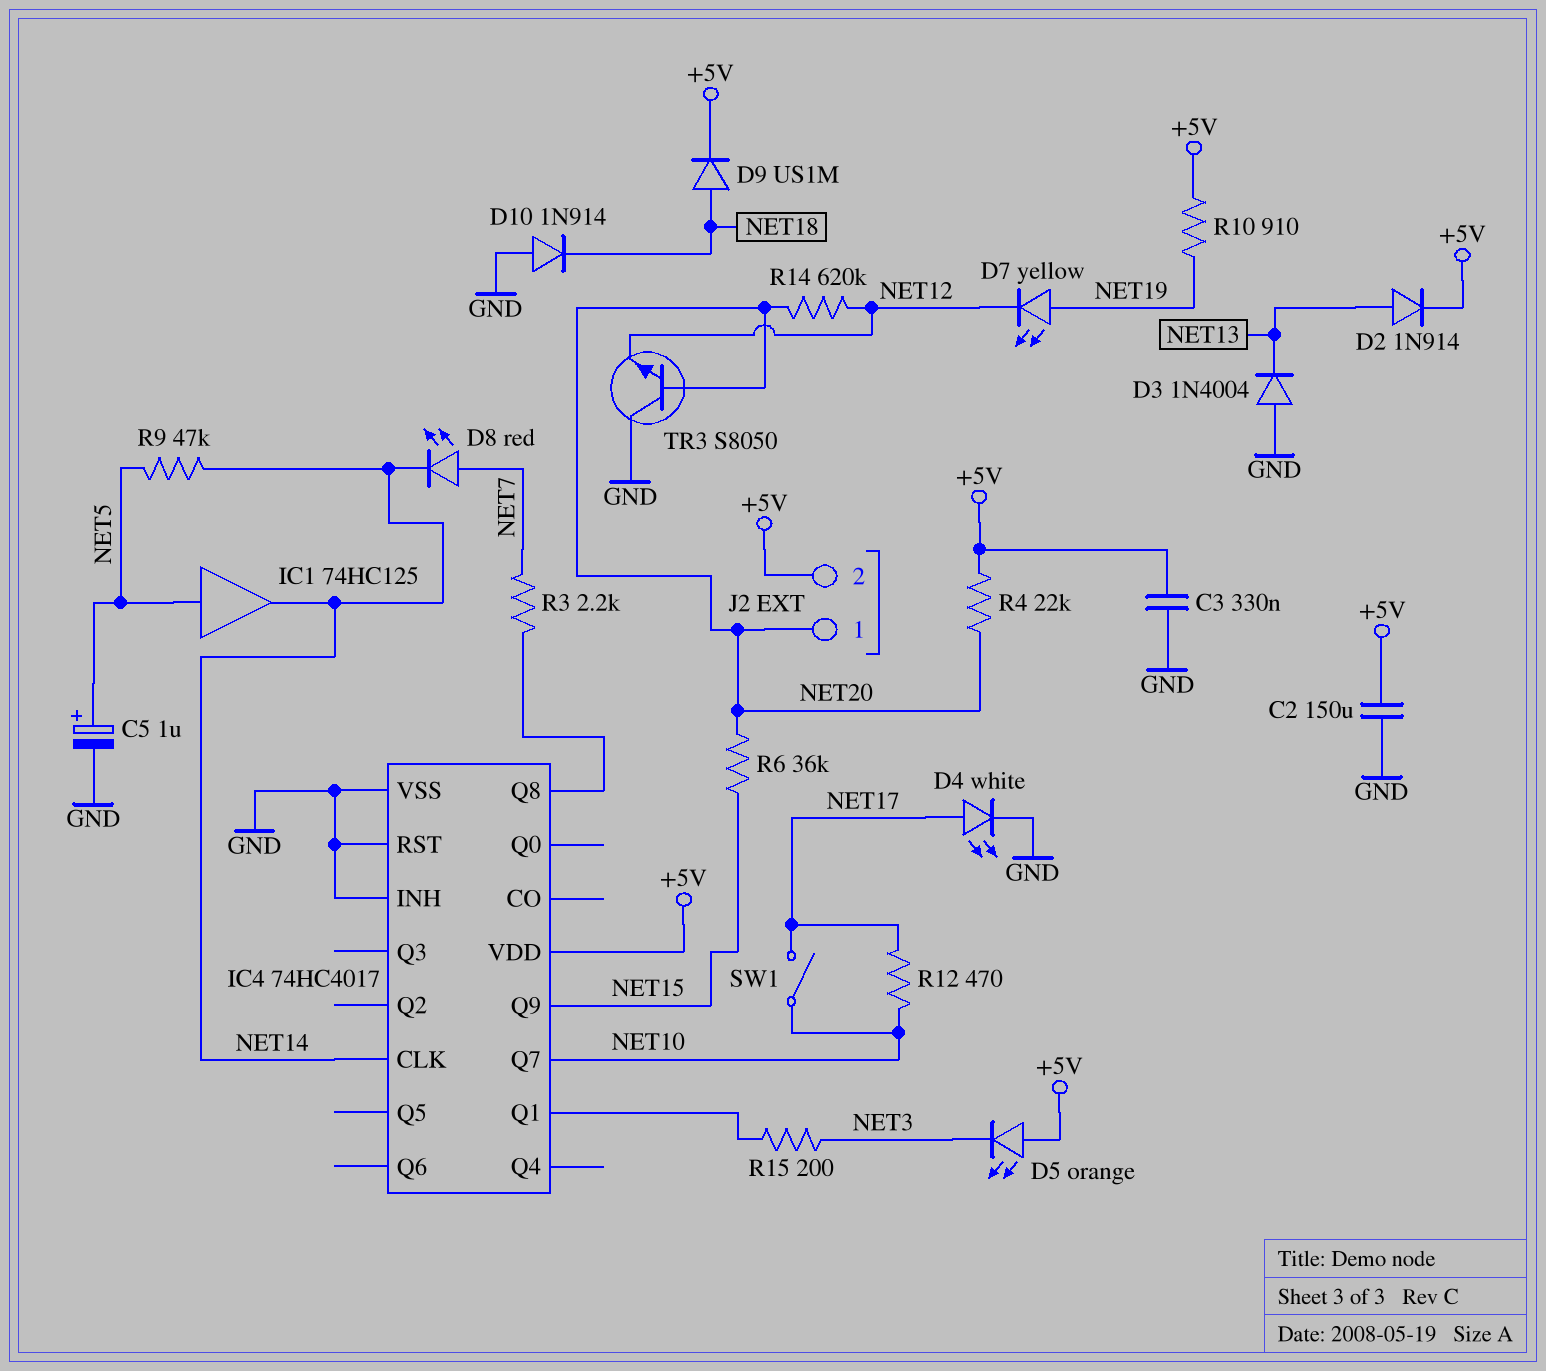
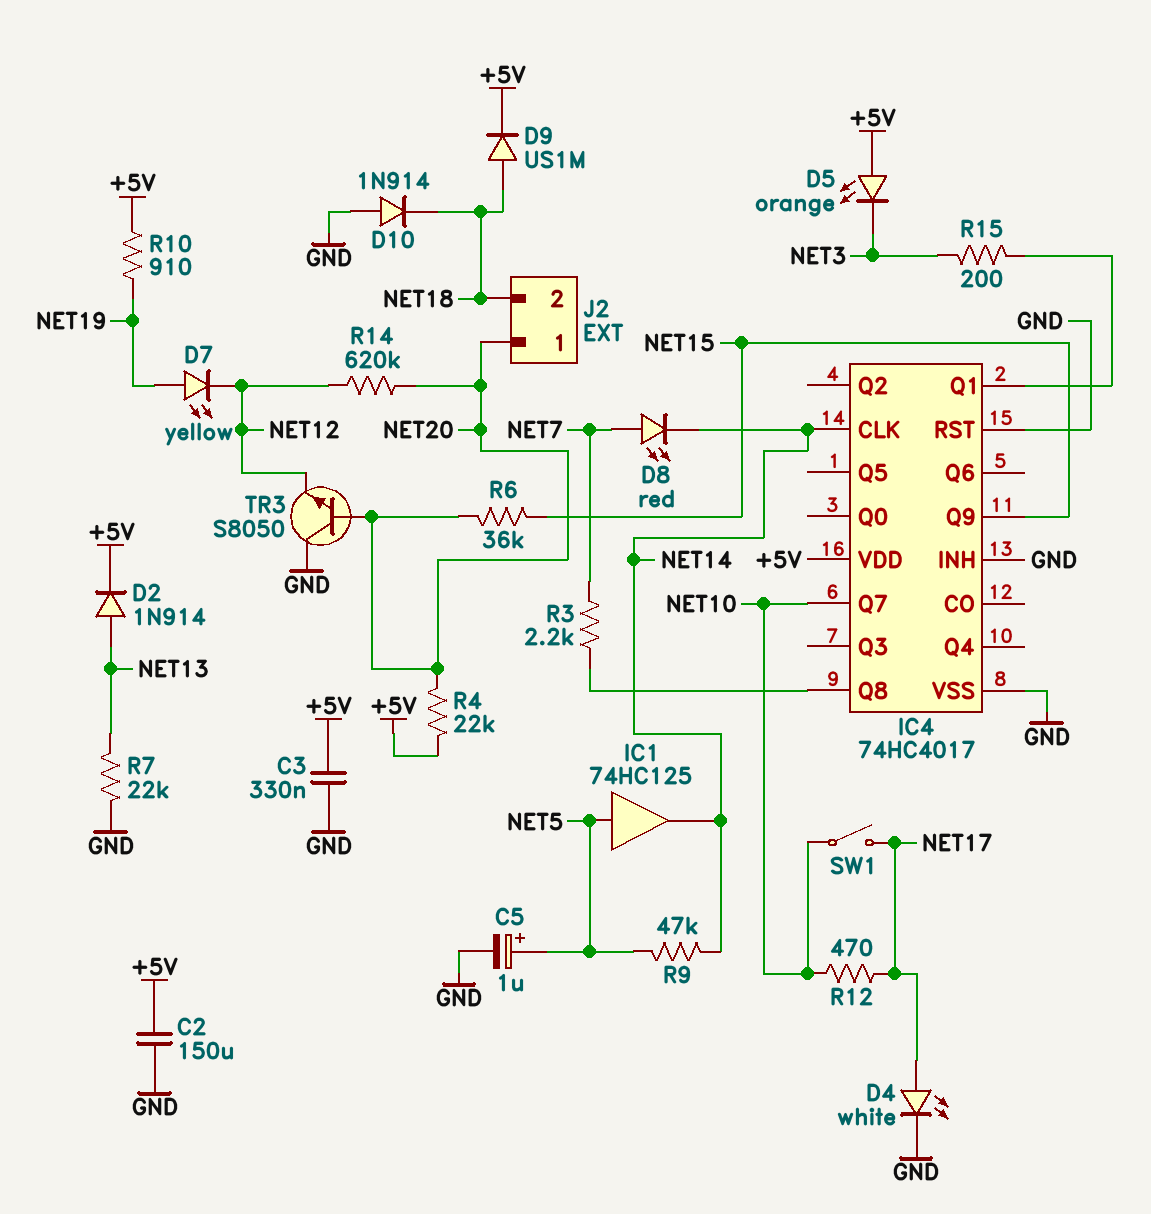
D3: diode 1N4004 (A GND, K NET13) -> none
J2 pin 2: +5V -> NET18
R7: none -> 22k (GND, NET13)

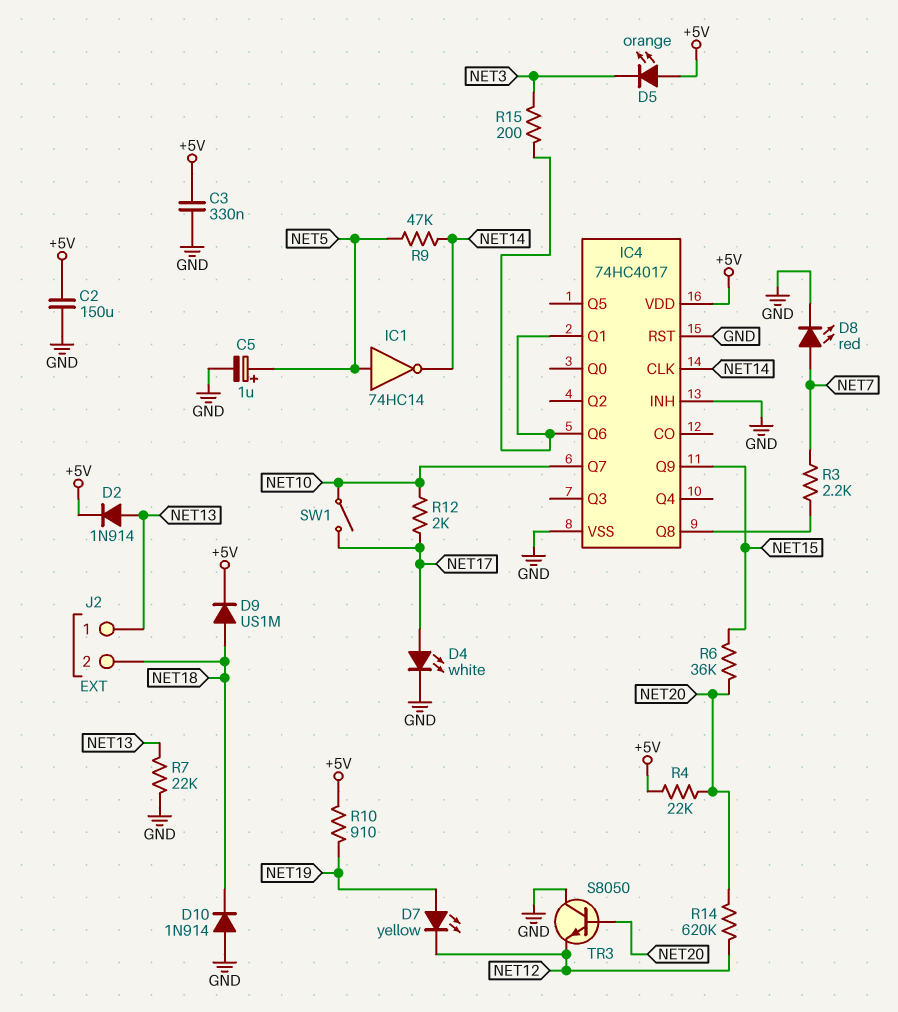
D8: LED red (A NET7, K NET14) -> LED red (A NET7, K GND)
IC1: buffer 74HC125 (in NET5, out NET14) -> NOT 74HC14 (in NET5, out NET14)
IC4 pin Q6: none -> IC4/Q1
J2 pin 1: NET20 -> NET13
R12: 470 (NET10, NET17) -> 2k (NET10, NET17)

